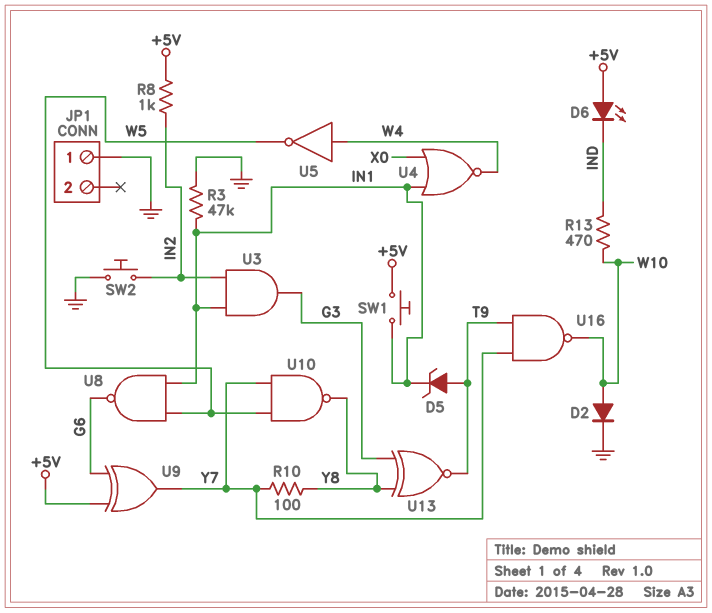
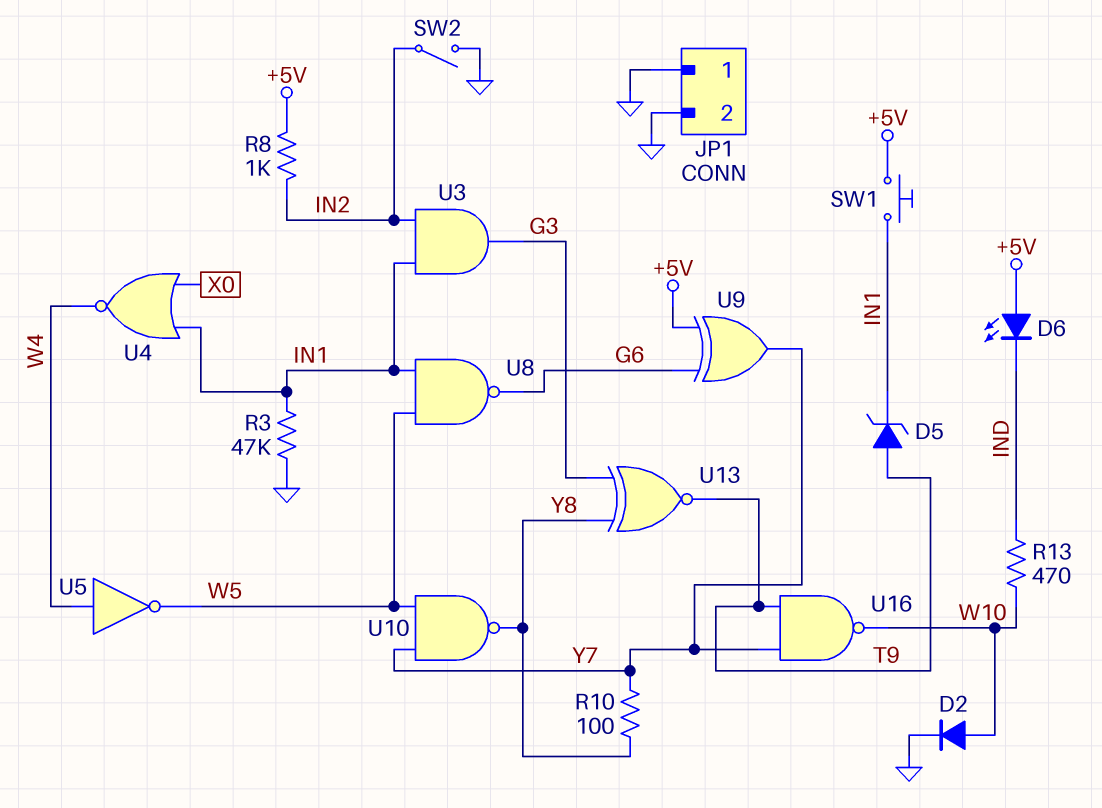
JP1 pin 2: none -> GND
SW2: button (GND, IN2) -> switch (GND, IN2)

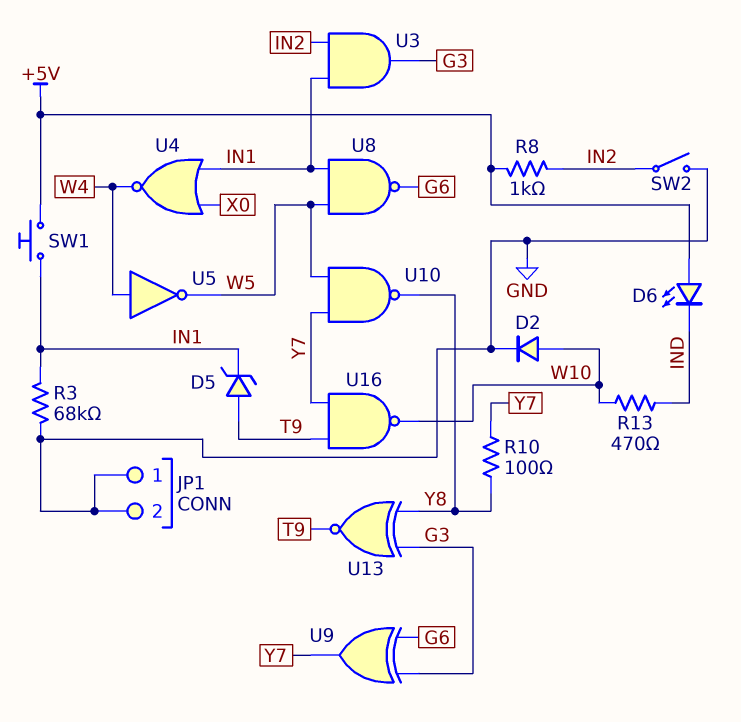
R3: 47k (GND, IN1) -> 68k (GND, IN1)
U9: XOR (in +5V, in G6, out Y7) -> XOR (in G3, in G6, out Y7)

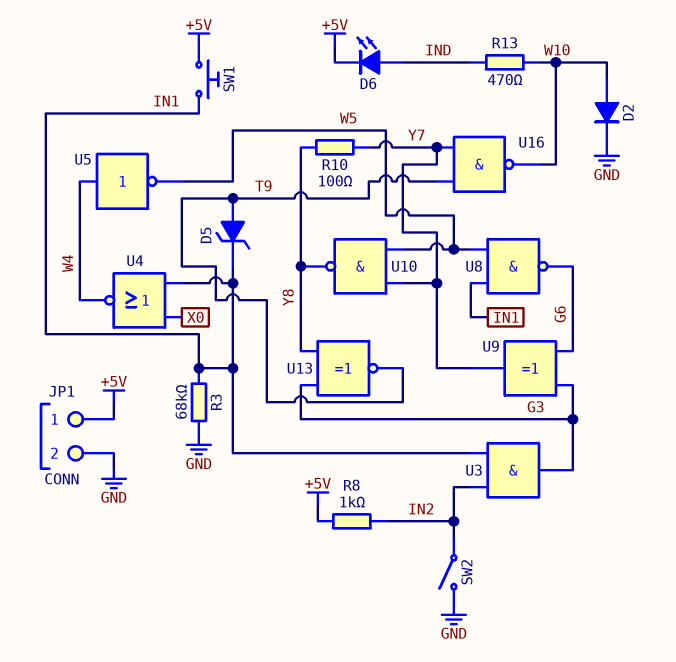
D6: LED (A +5V, K IND) -> LED (A IND, K +5V)
JP1 pin 1: GND -> +5V

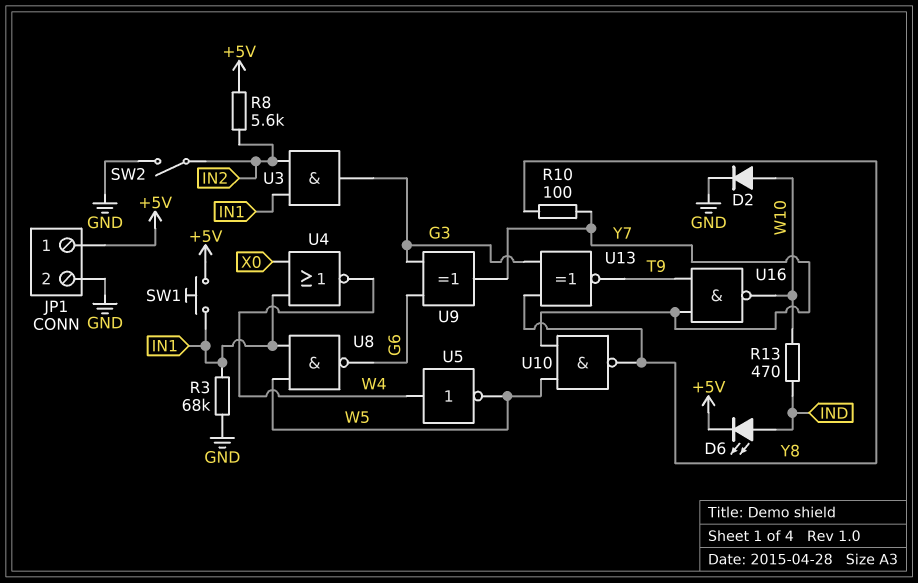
D5: zener (A T9, K IN1) -> none
R8: 1k (+5V, IN2) -> 5.6k (+5V, IN2)

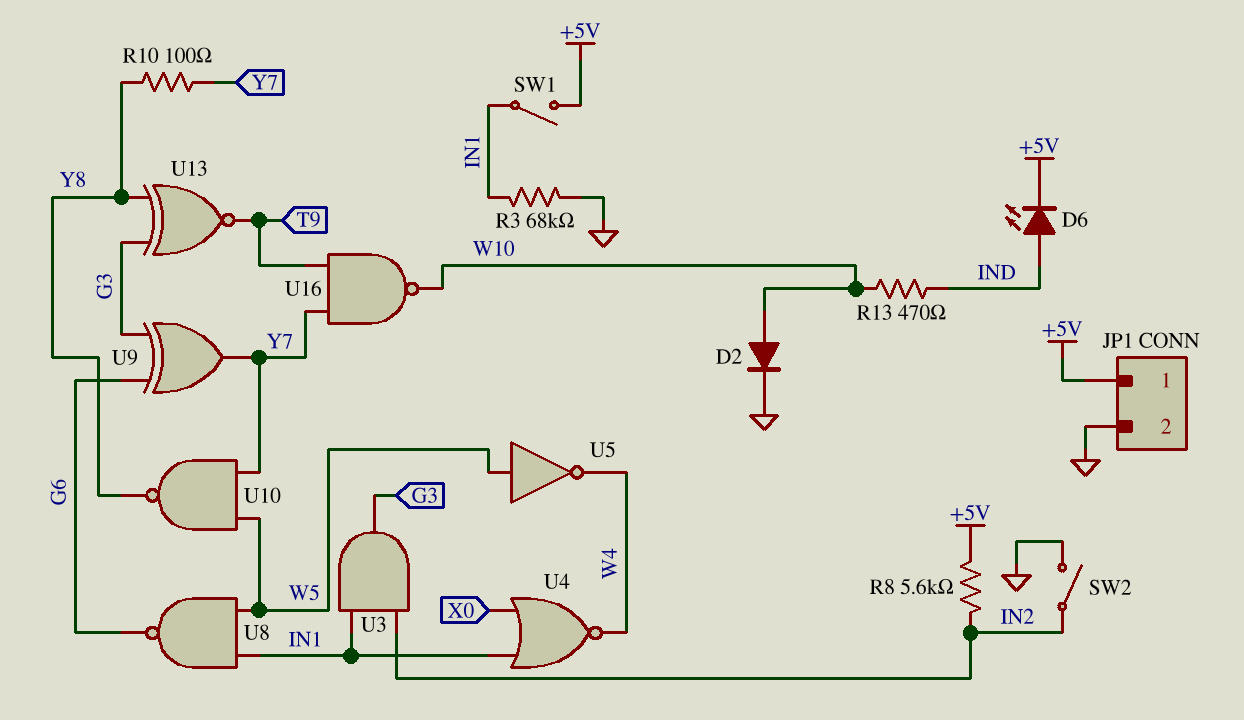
SW1: button (+5V, IN1) -> switch (+5V, IN1)
U5: NOT (in W4, out W5) -> NOT (in W5, out W4)

